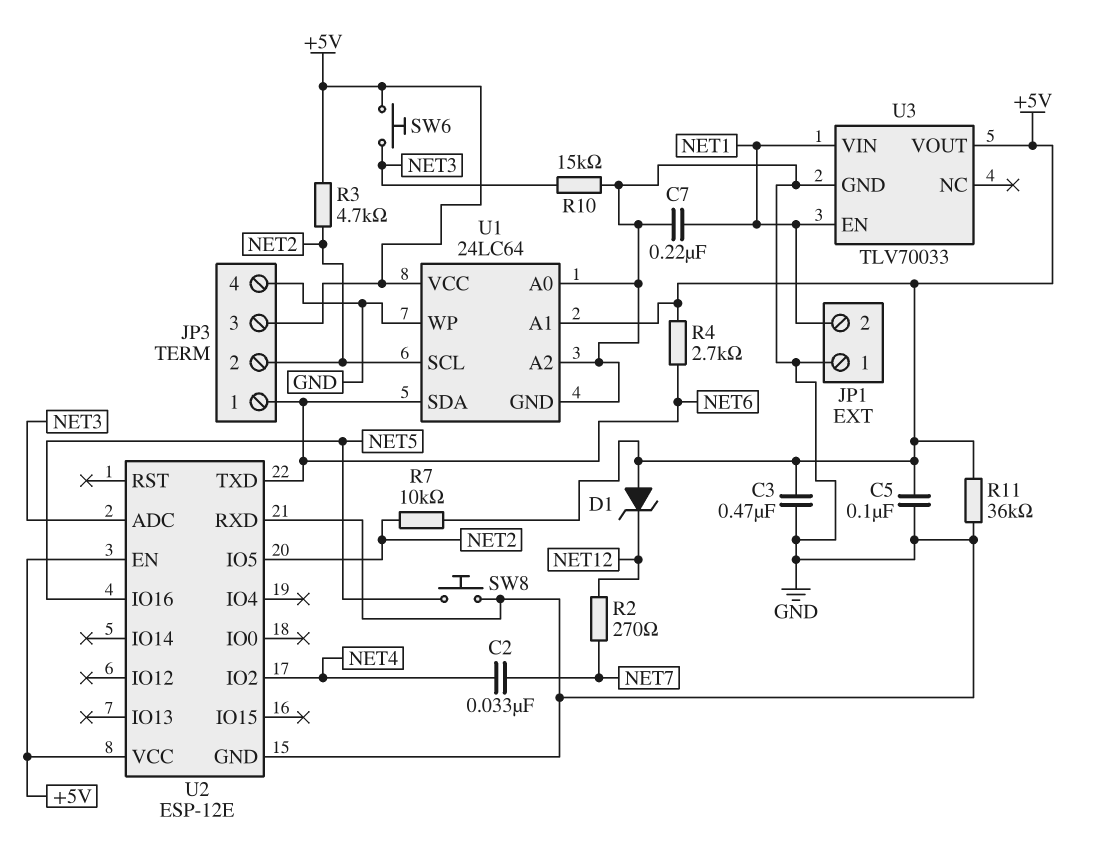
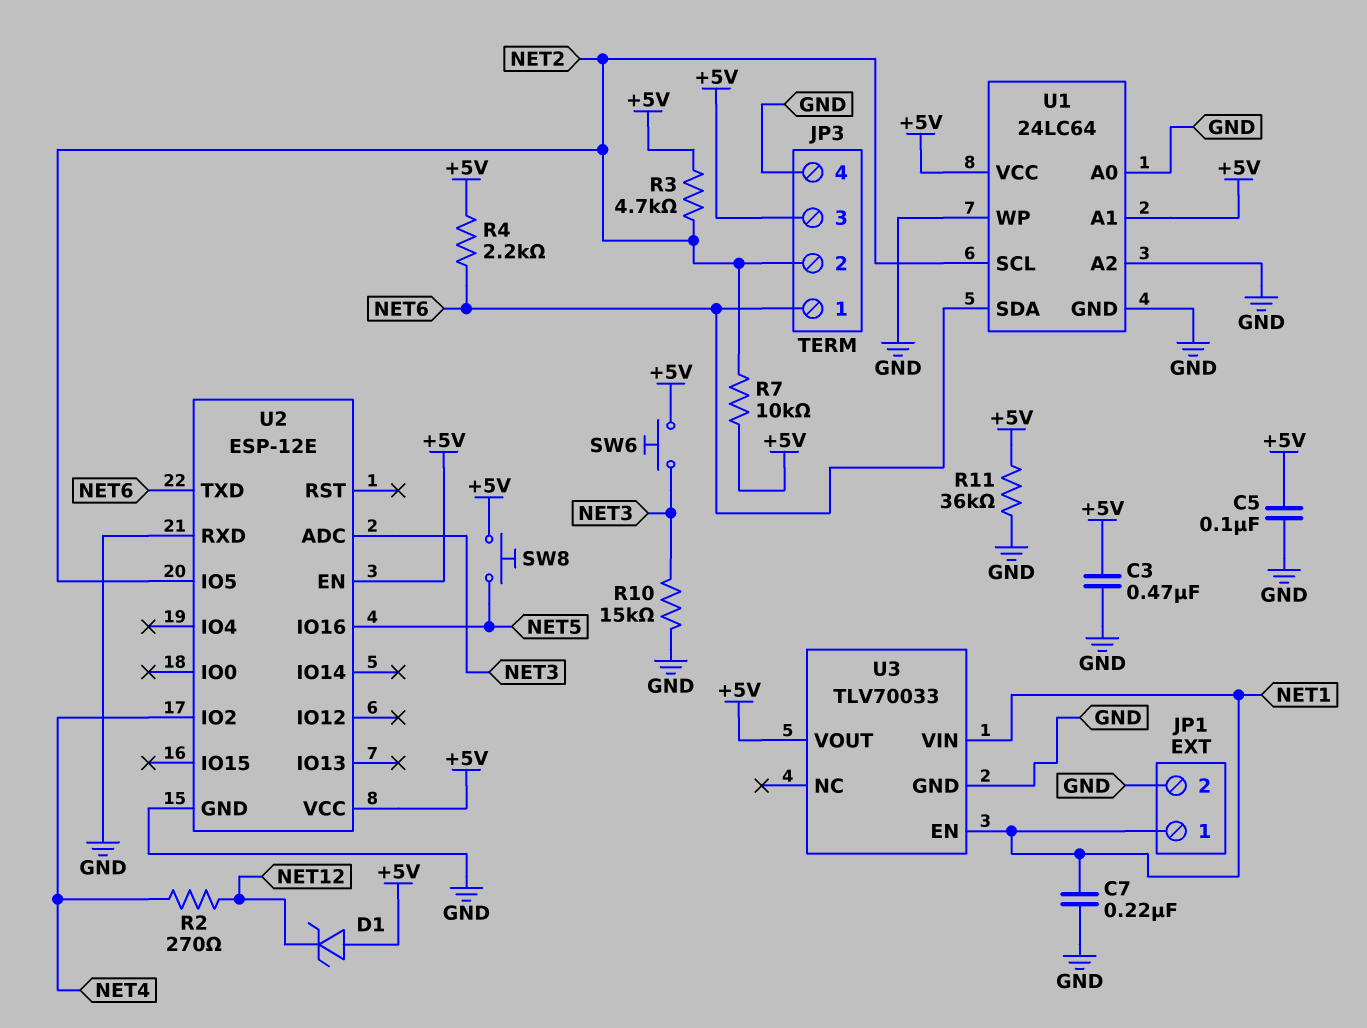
C2: 33nF (NET4, NET7) -> none
JP1 pin 1: GND -> NET1
JP1 pin 2: NET1 -> GND
R2: 270 (NET7, NET12) -> 270 (NET4, NET12)
R4: 2.7k (+5V, NET6) -> 2.2k (+5V, NET6)
SW8: button (GND, NET5) -> button (+5V, NET5)

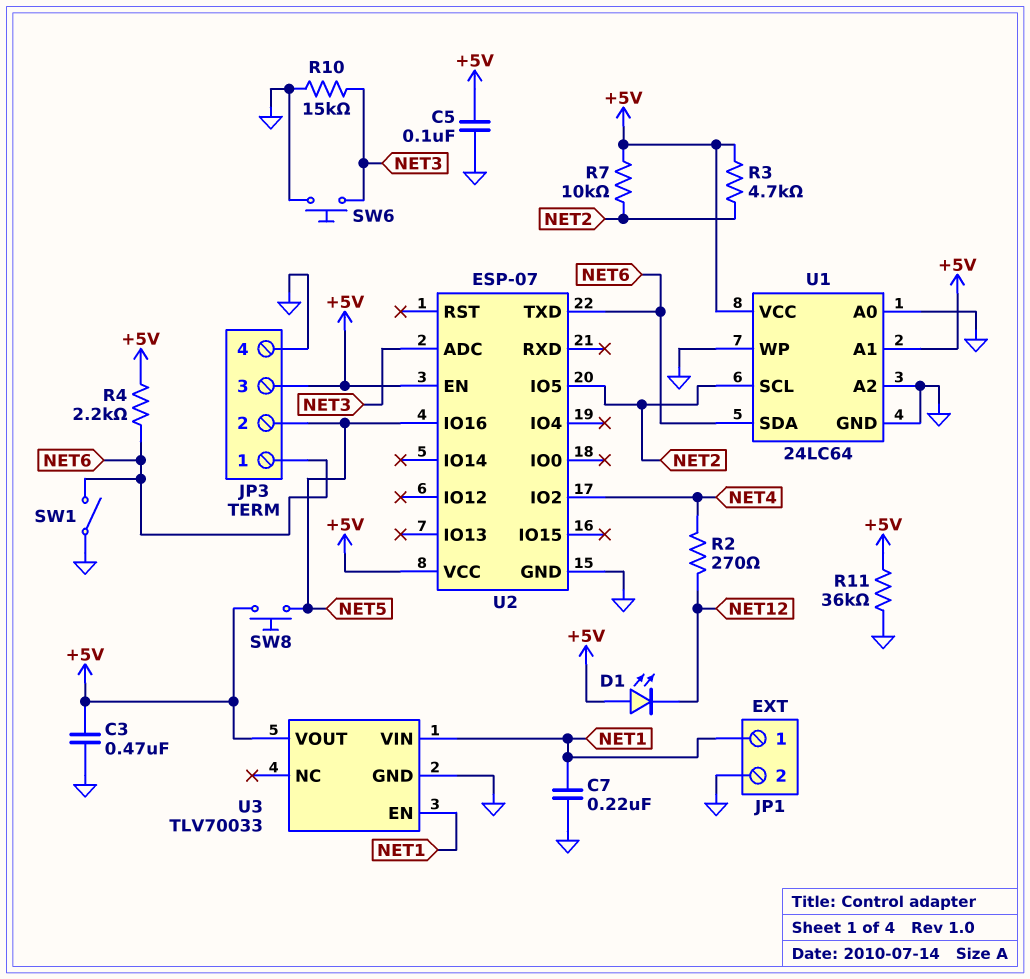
D1: zener (A +5V, K NET12) -> LED (A +5V, K NET12)
JP3 pin 2: NET2 -> NET5
SW1: none -> switch (GND, NET6)
SW6: button (+5V, NET3) -> button (GND, NET3)
U2: ESP-12E -> ESP-07
U2 pin RXD: GND -> none

